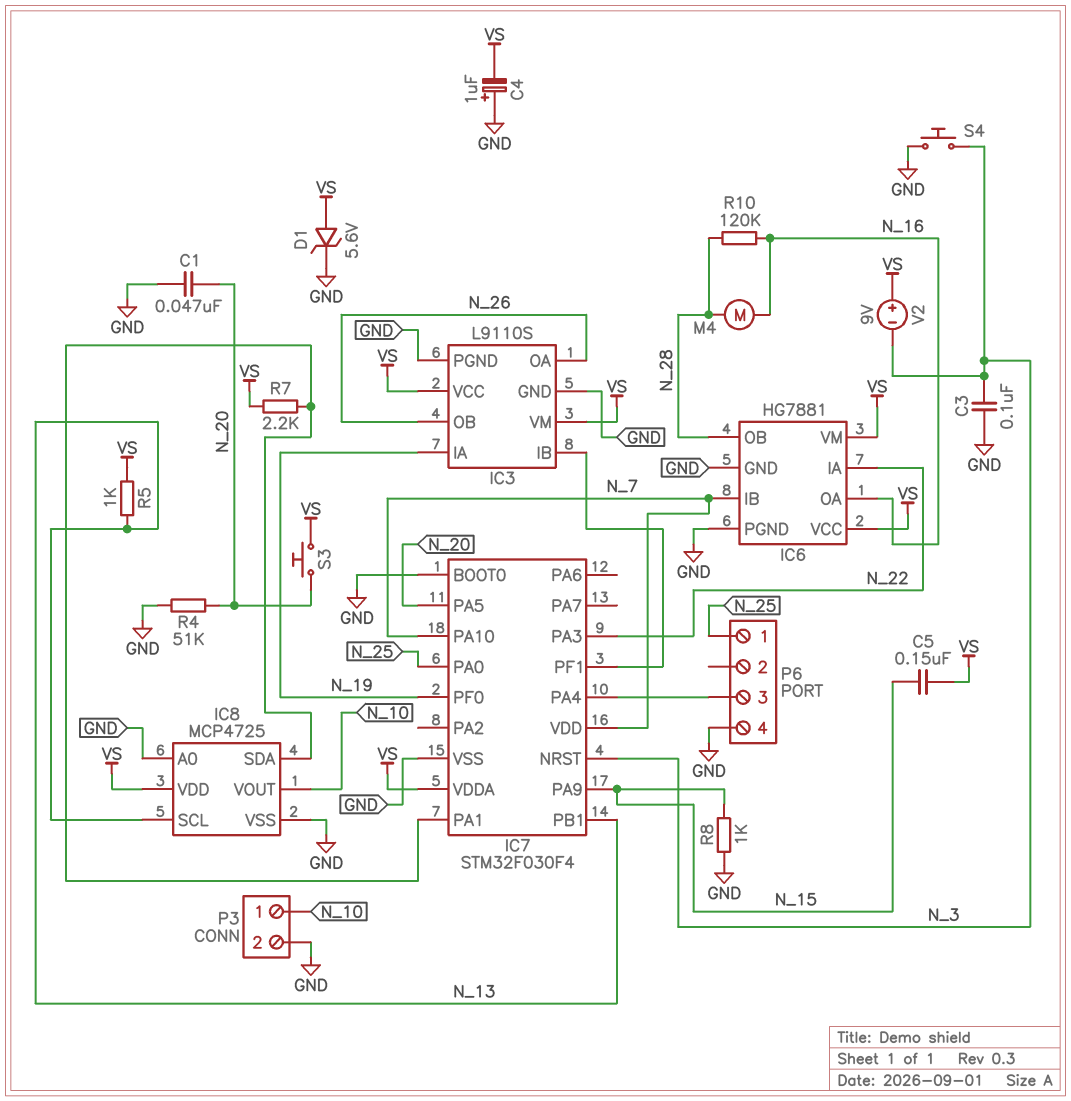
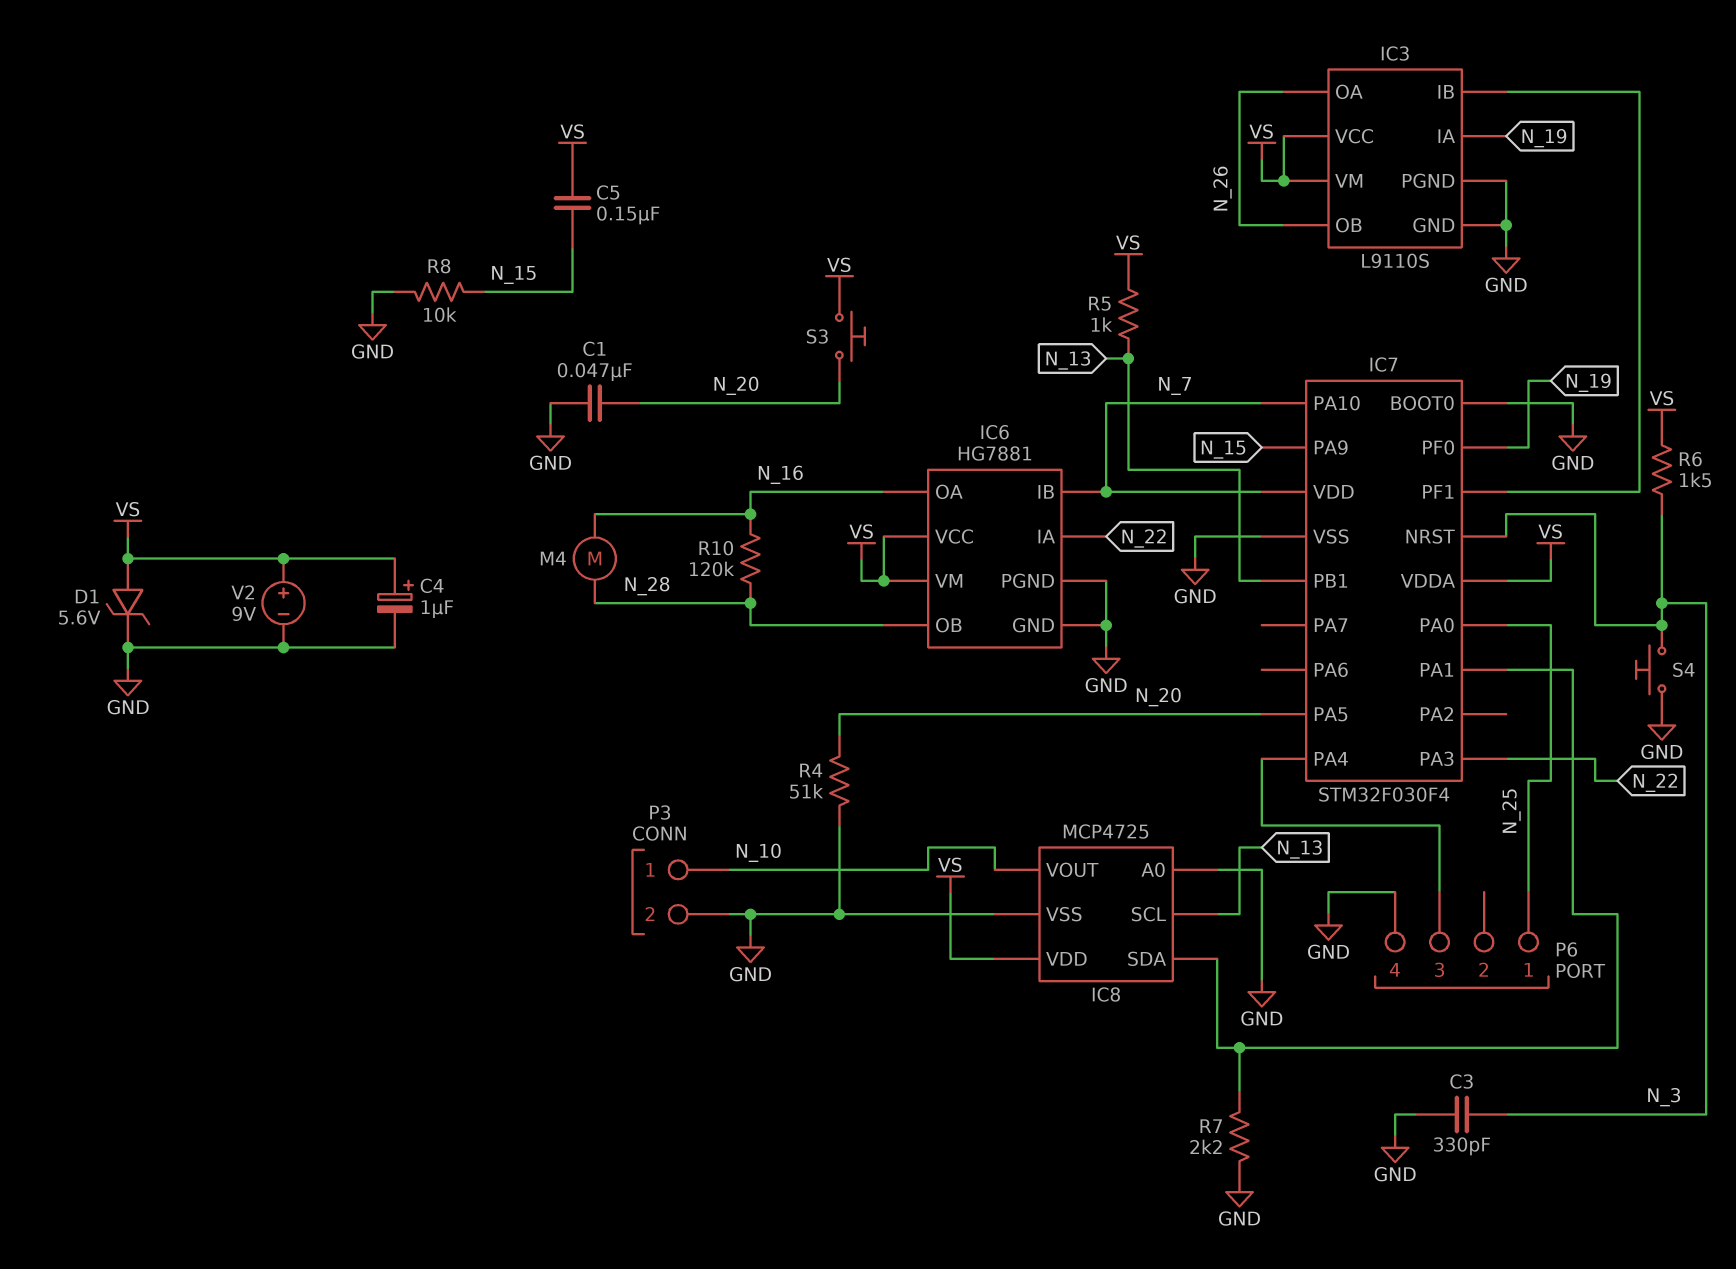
C3: 100nF (GND, N_3) -> 330pF (GND, N_3)
C4: 1uF (plus GND, minus VS) -> 1uF (plus VS, minus GND)
R6: none -> 1.5k (N_3, VS)
R7: 2.2k (IC7/PA1, VS) -> 2.2k (GND, IC7/PA1)
R8: 1k (GND, N_15) -> 10k (GND, N_15)
V2: 9V (plus VS, minus N_3) -> 9V (plus VS, minus GND)

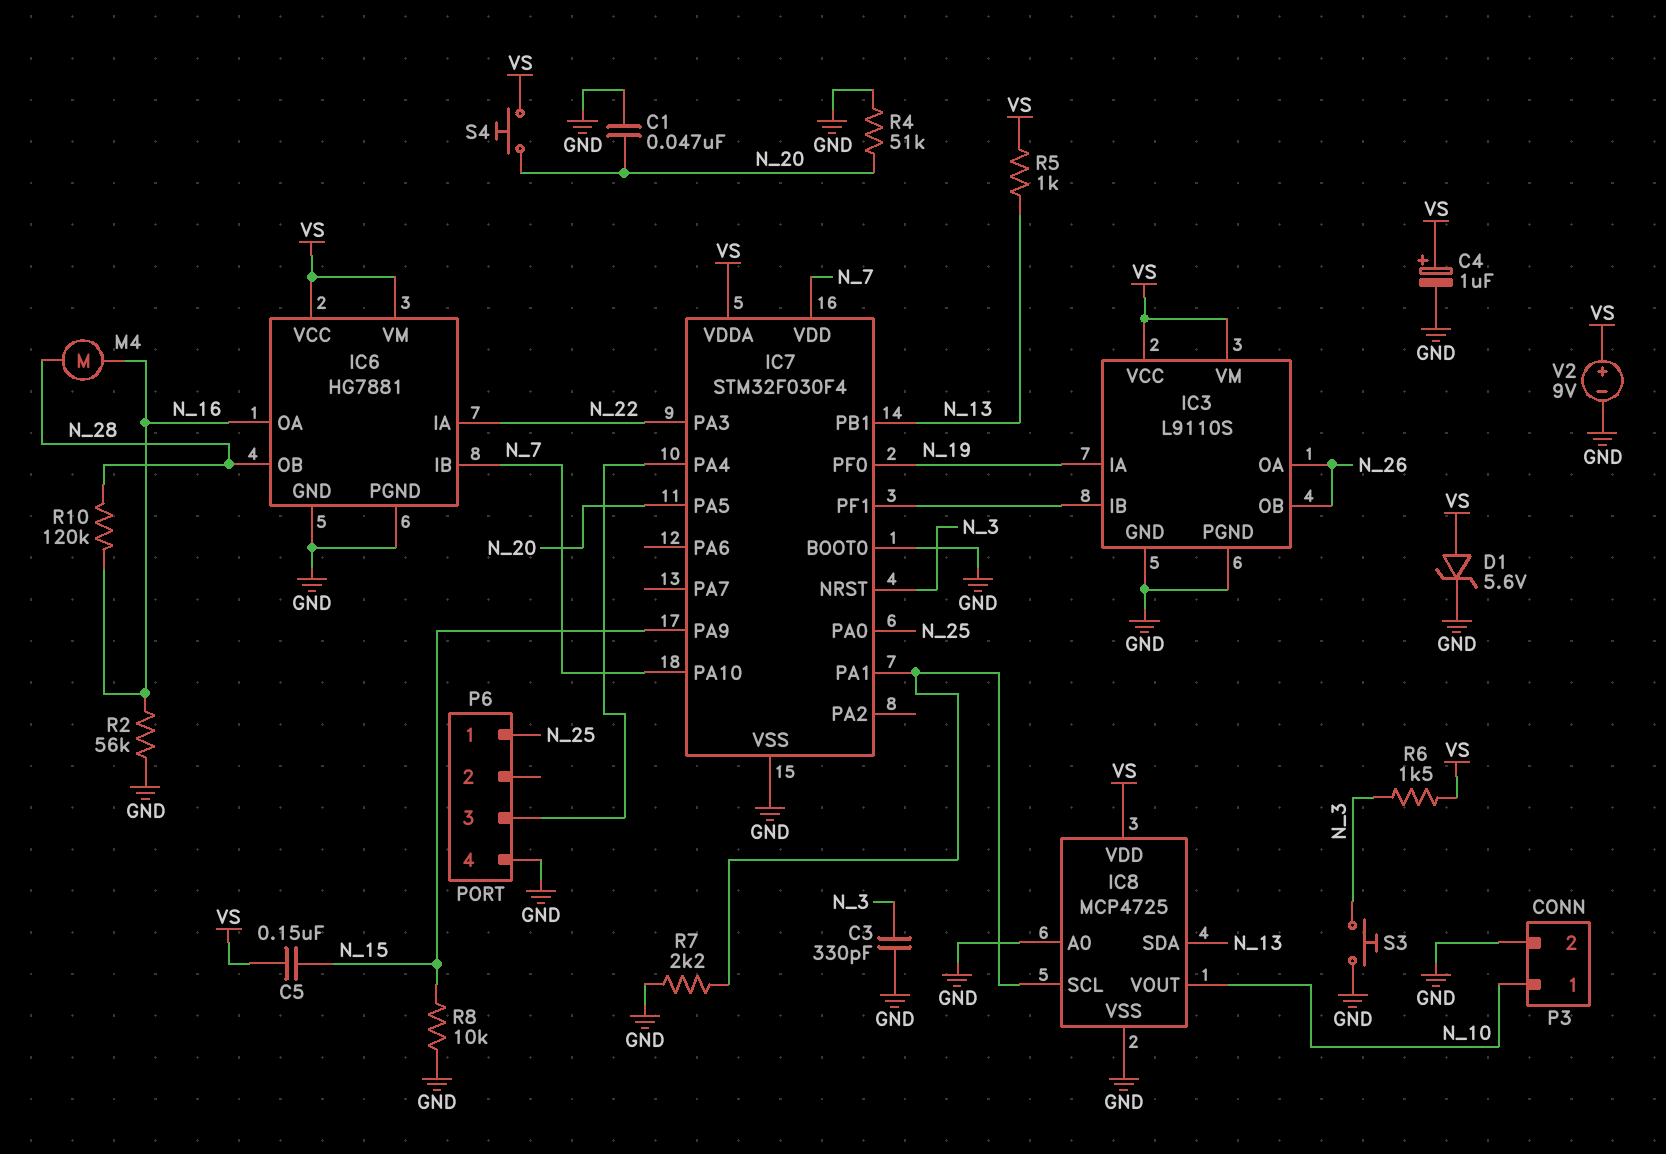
IC8 pin SCL: N_13 -> IC7/PA1
IC8 pin SDA: IC7/PA1 -> N_13
R2: none -> 56k (GND, N_16)
S3: button (N_20, VS) -> button (GND, N_3)
S4: button (GND, N_3) -> button (N_20, VS)

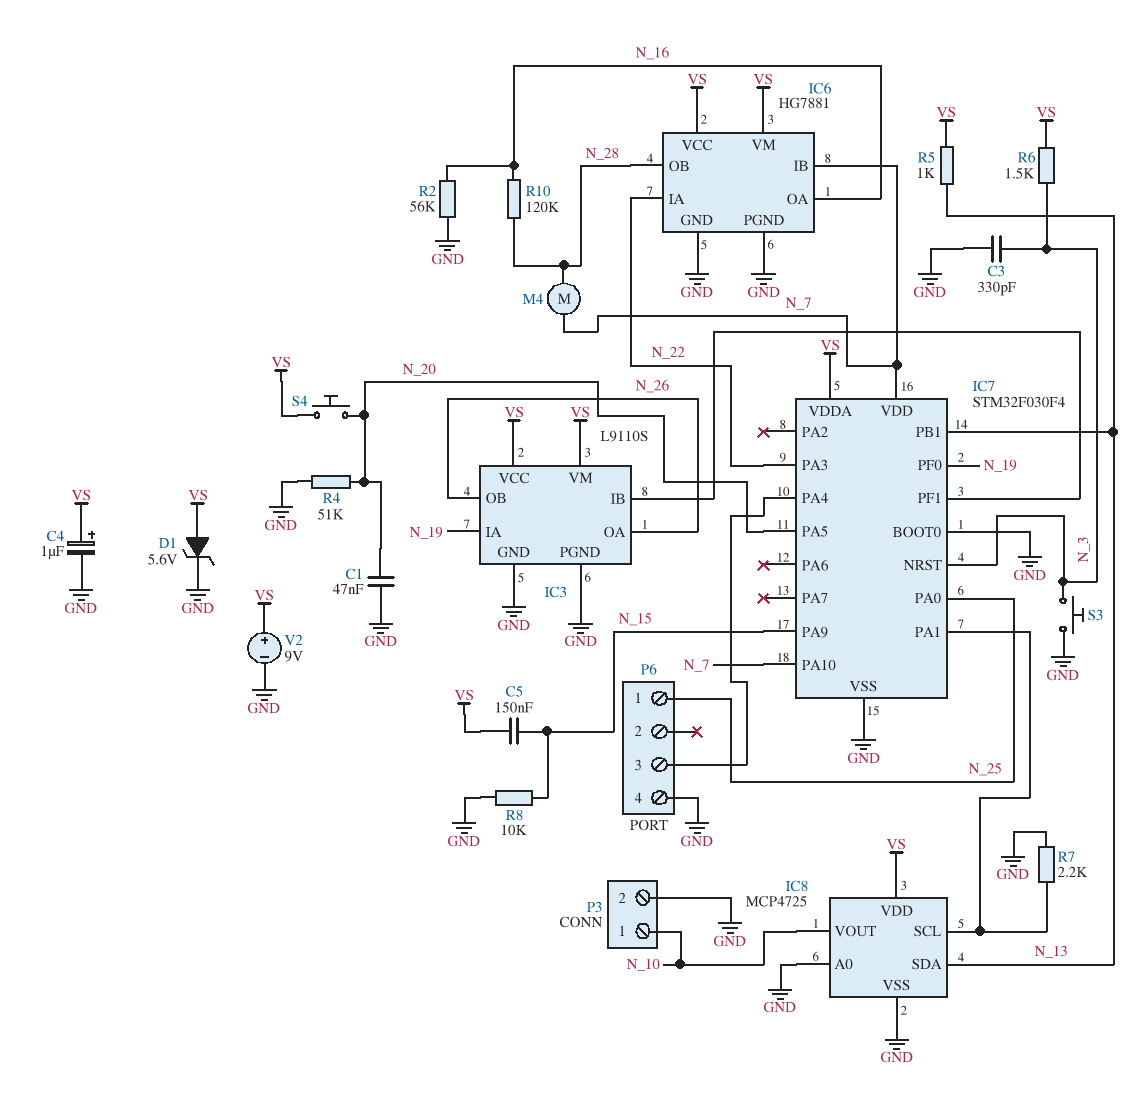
M4: motor (N_16, N_28) -> motor (N_7, N_28)

